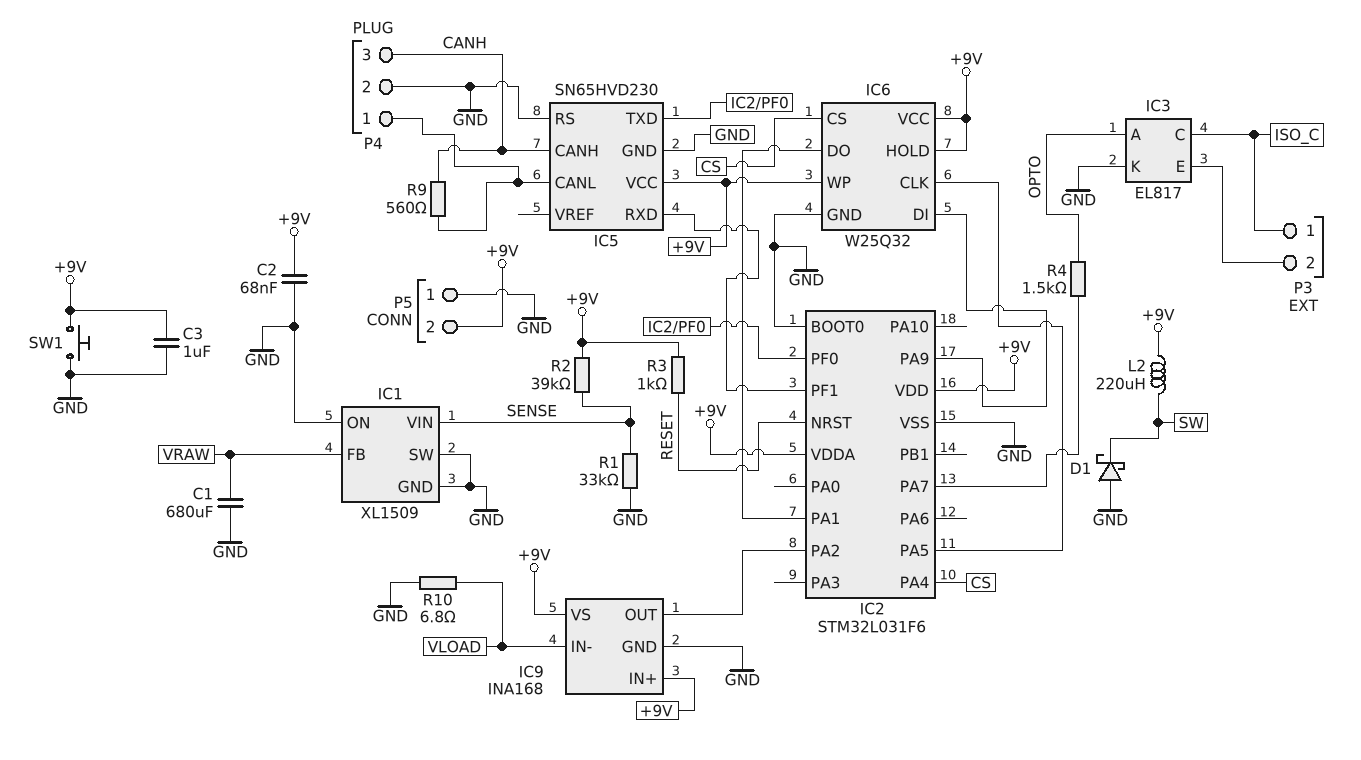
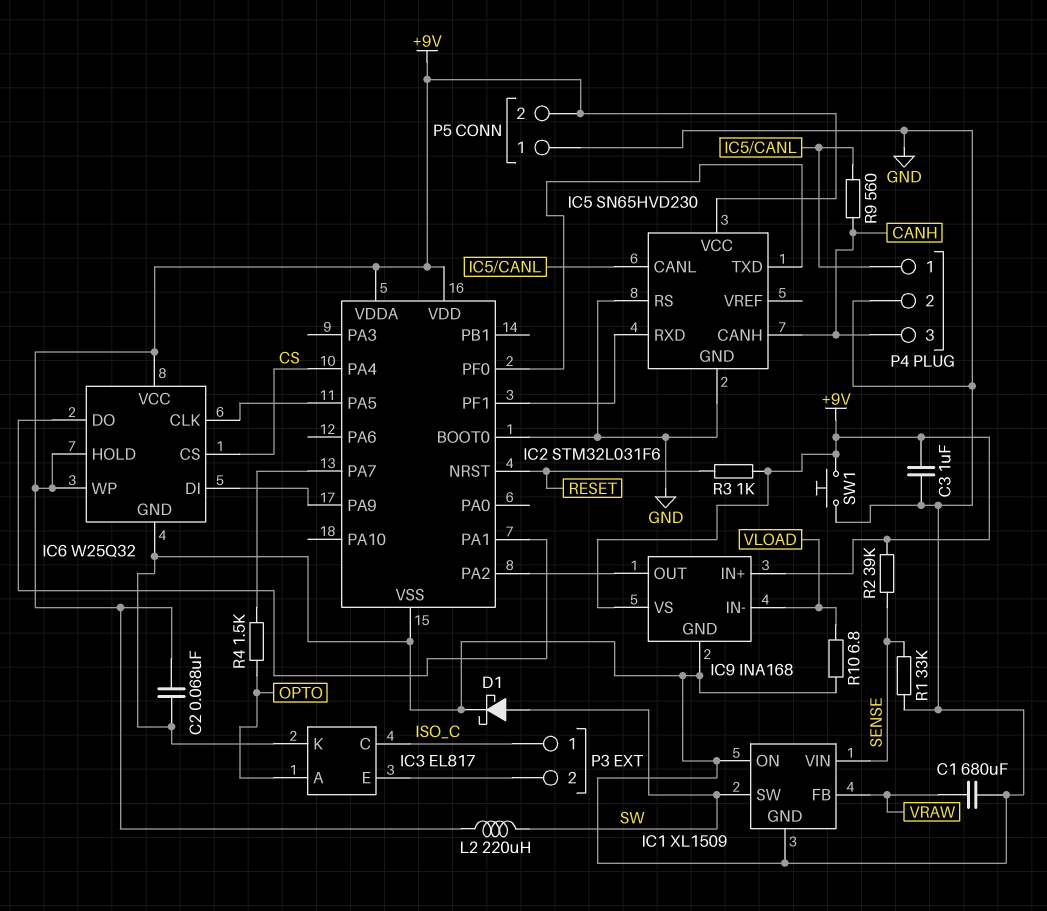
D1: schottky (A GND, K SW) -> schottky (A SW, K GND)
IC1 pin SW: GND -> SW

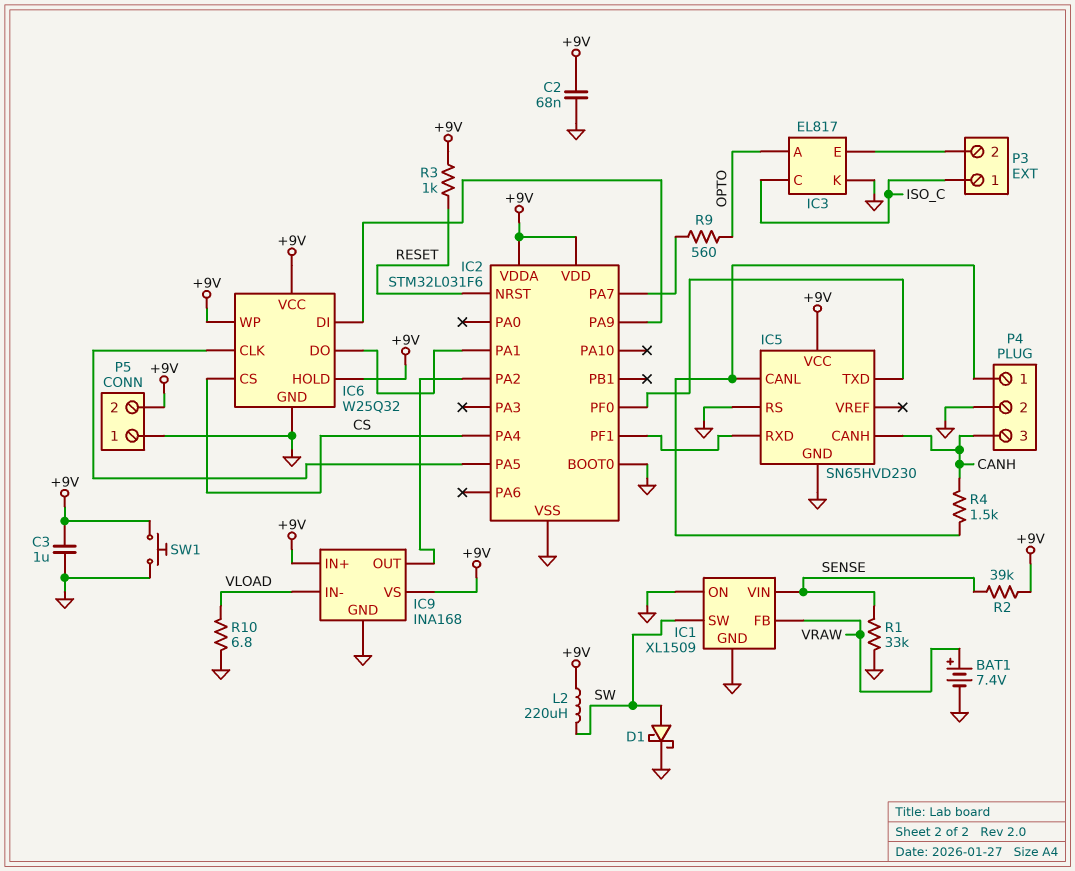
BAT1: none -> 7.4V (plus VRAW, minus GND)
C1: 680uF (GND, VRAW) -> none
R4: 1.5k (IC2/PA7, OPTO) -> 1.5k (CANH, IC5/CANL)
R9: 560 (CANH, IC5/CANL) -> 560 (IC2/PA7, OPTO)

